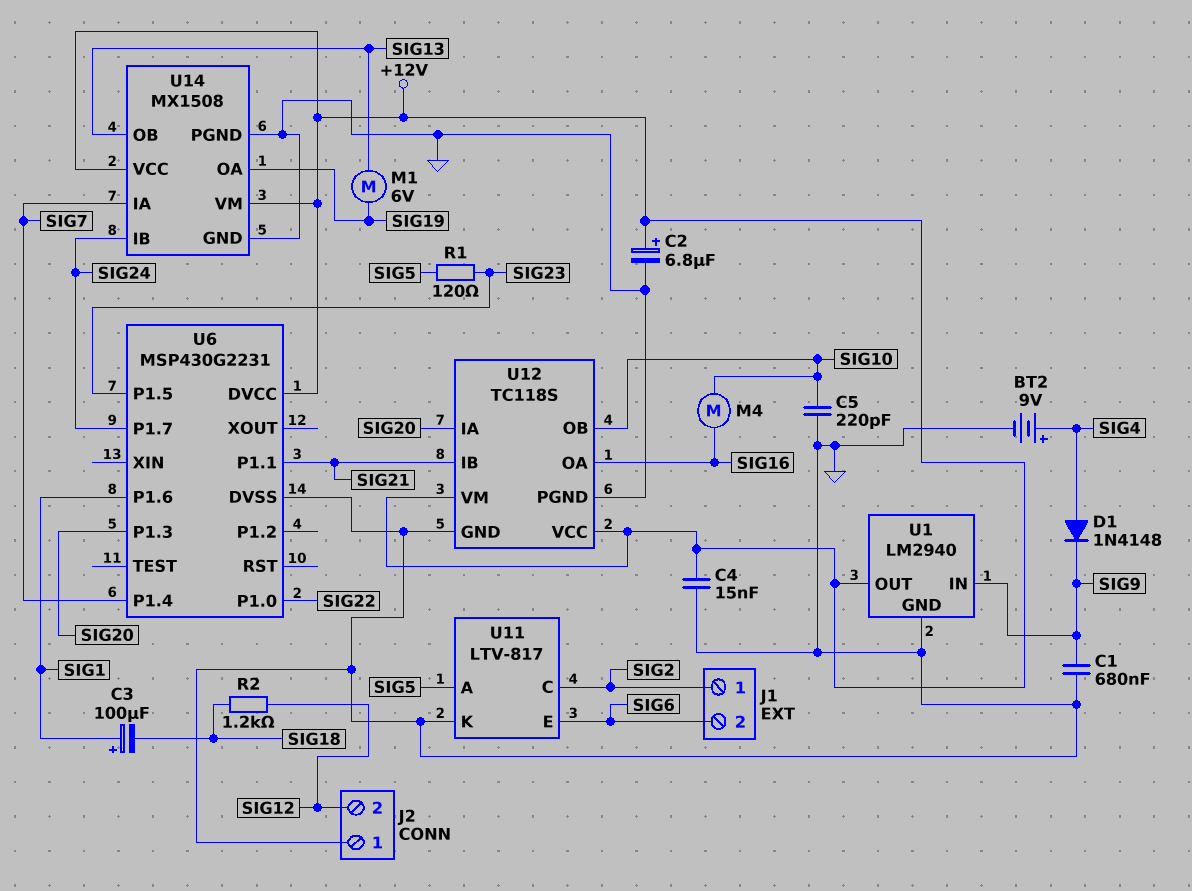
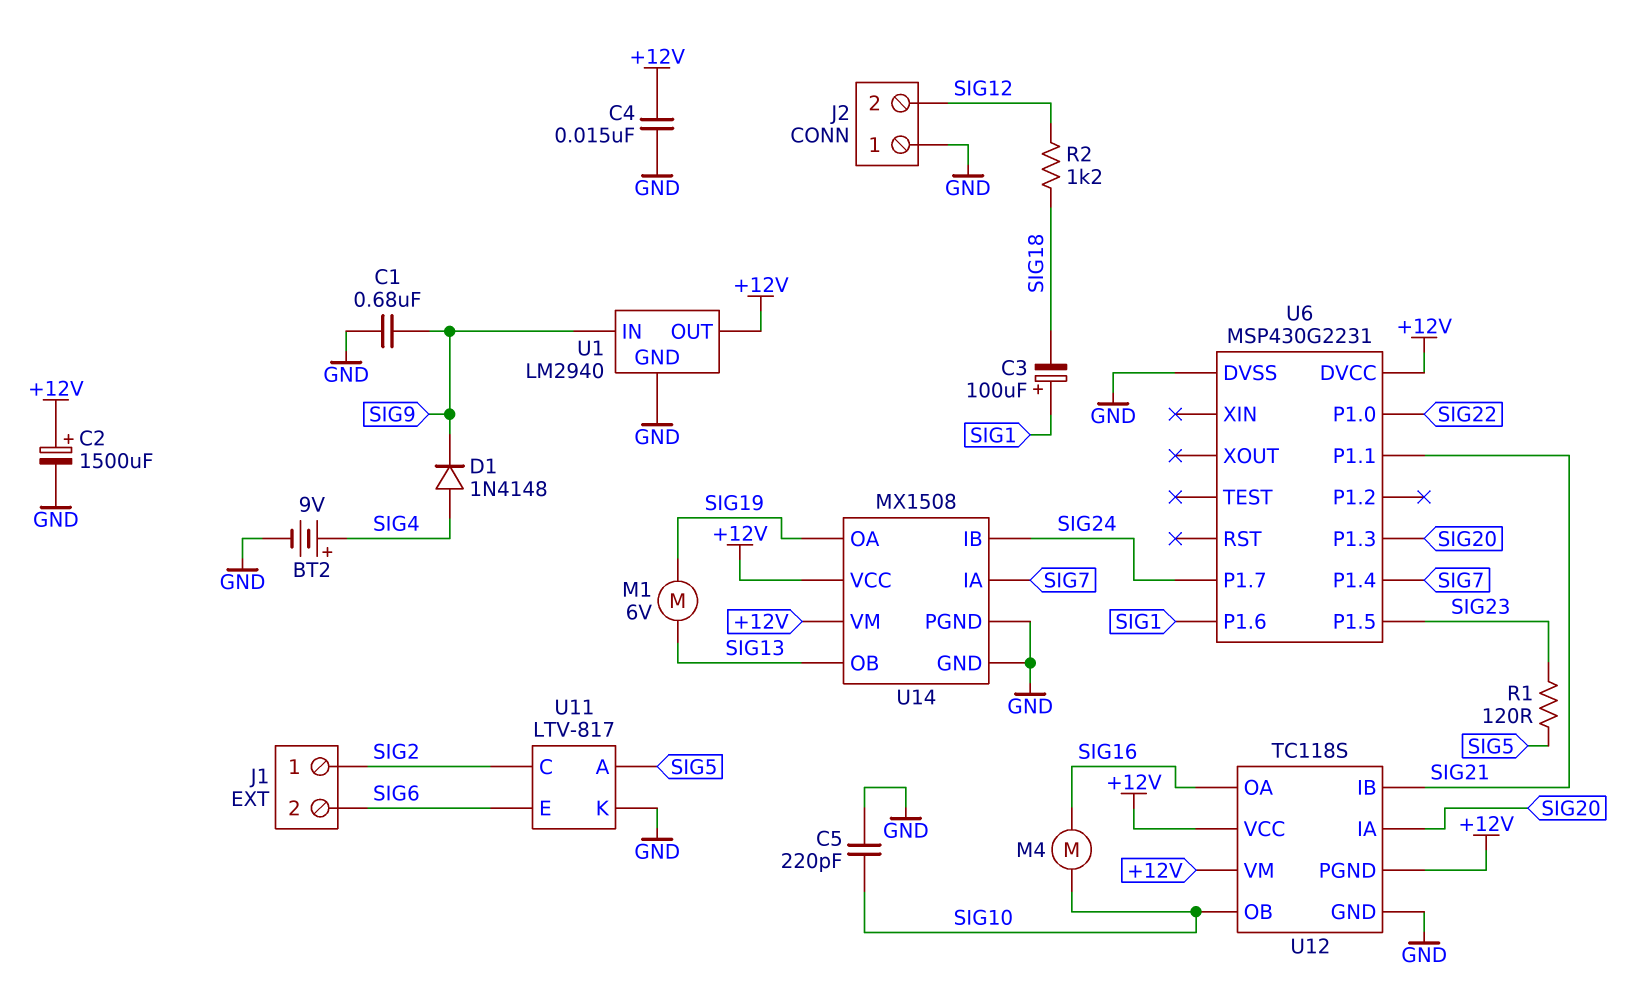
C2: 6.8uF (plus +12V, minus GND) -> 1500uF (plus +12V, minus GND)
U12 pin PGND: GND -> +12V

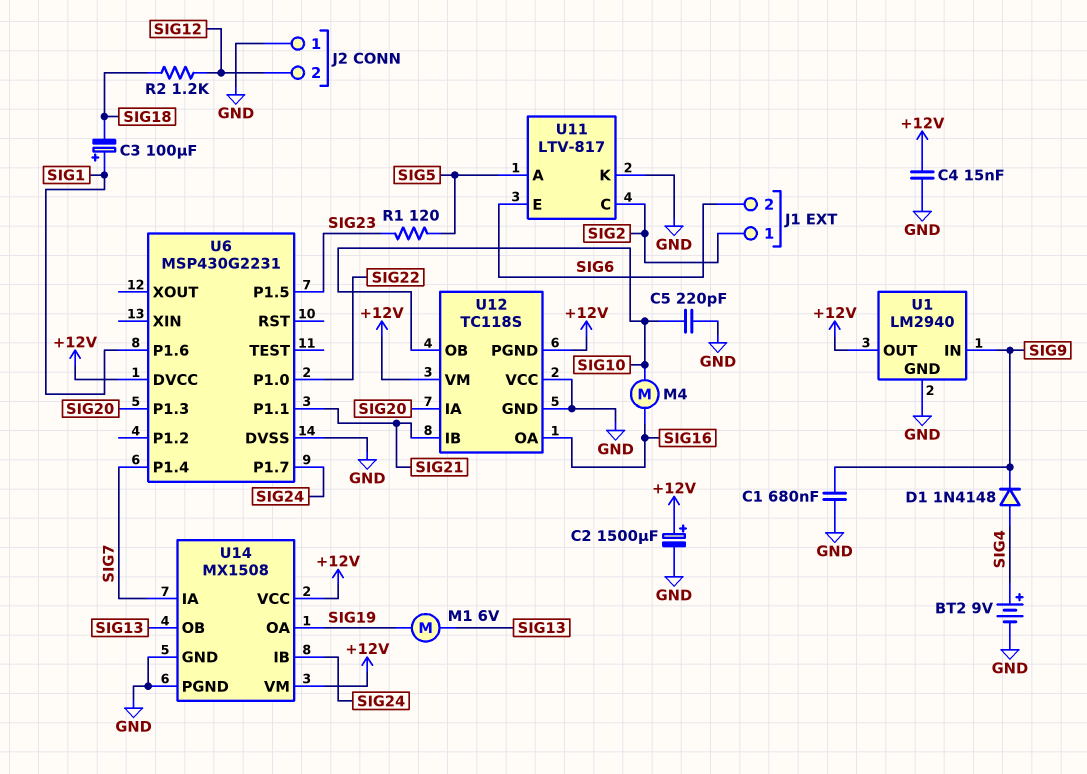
U12 pin VCC: +12V -> GND

